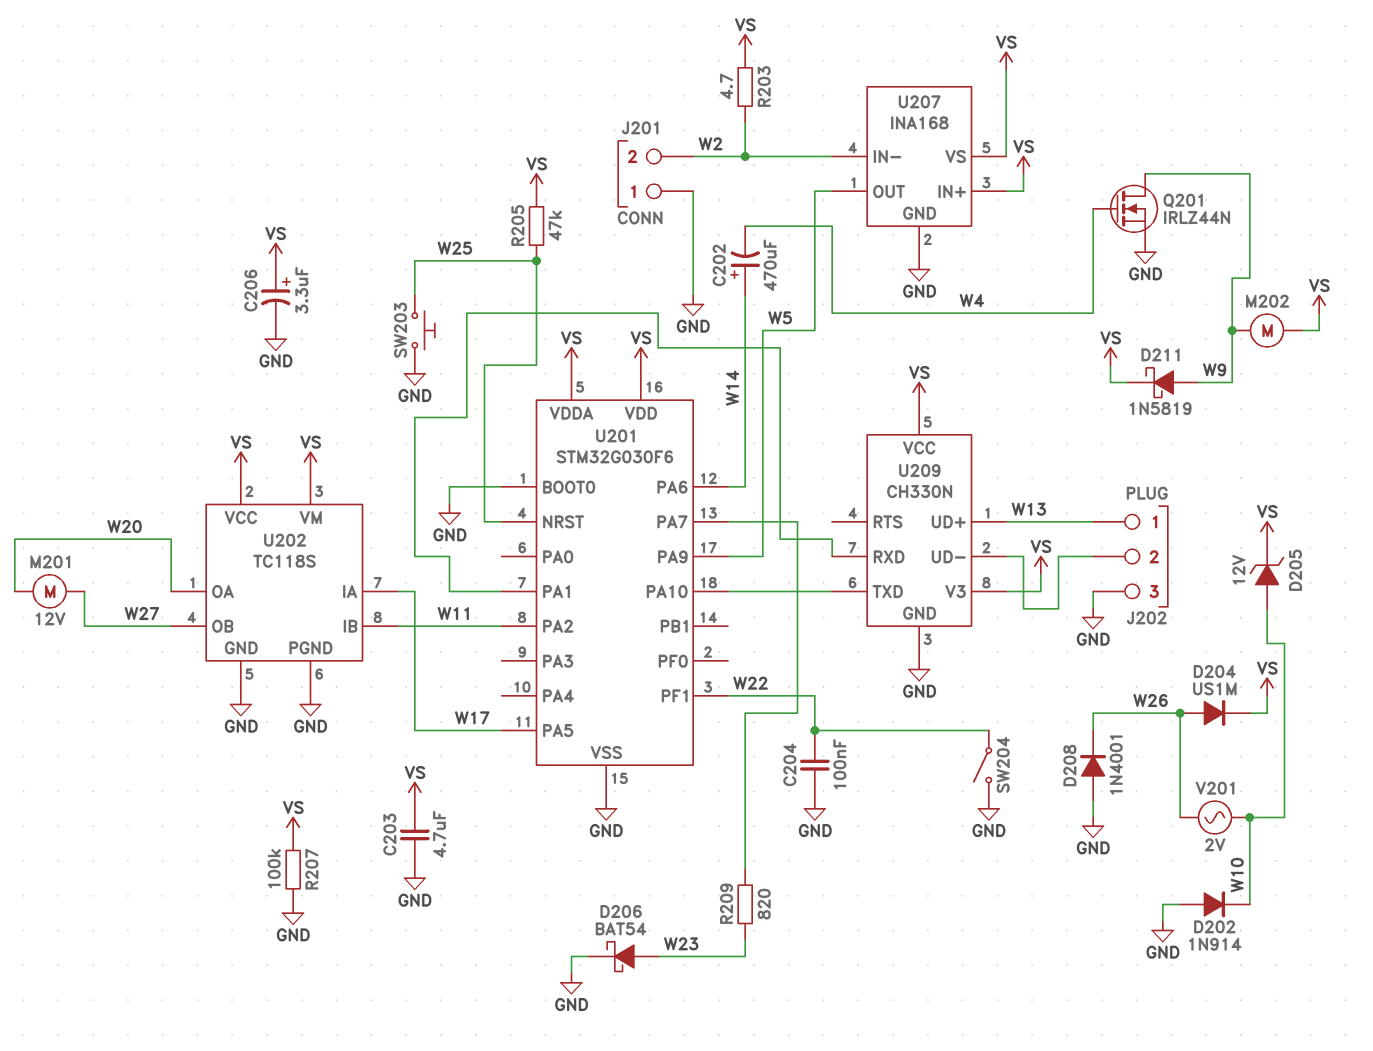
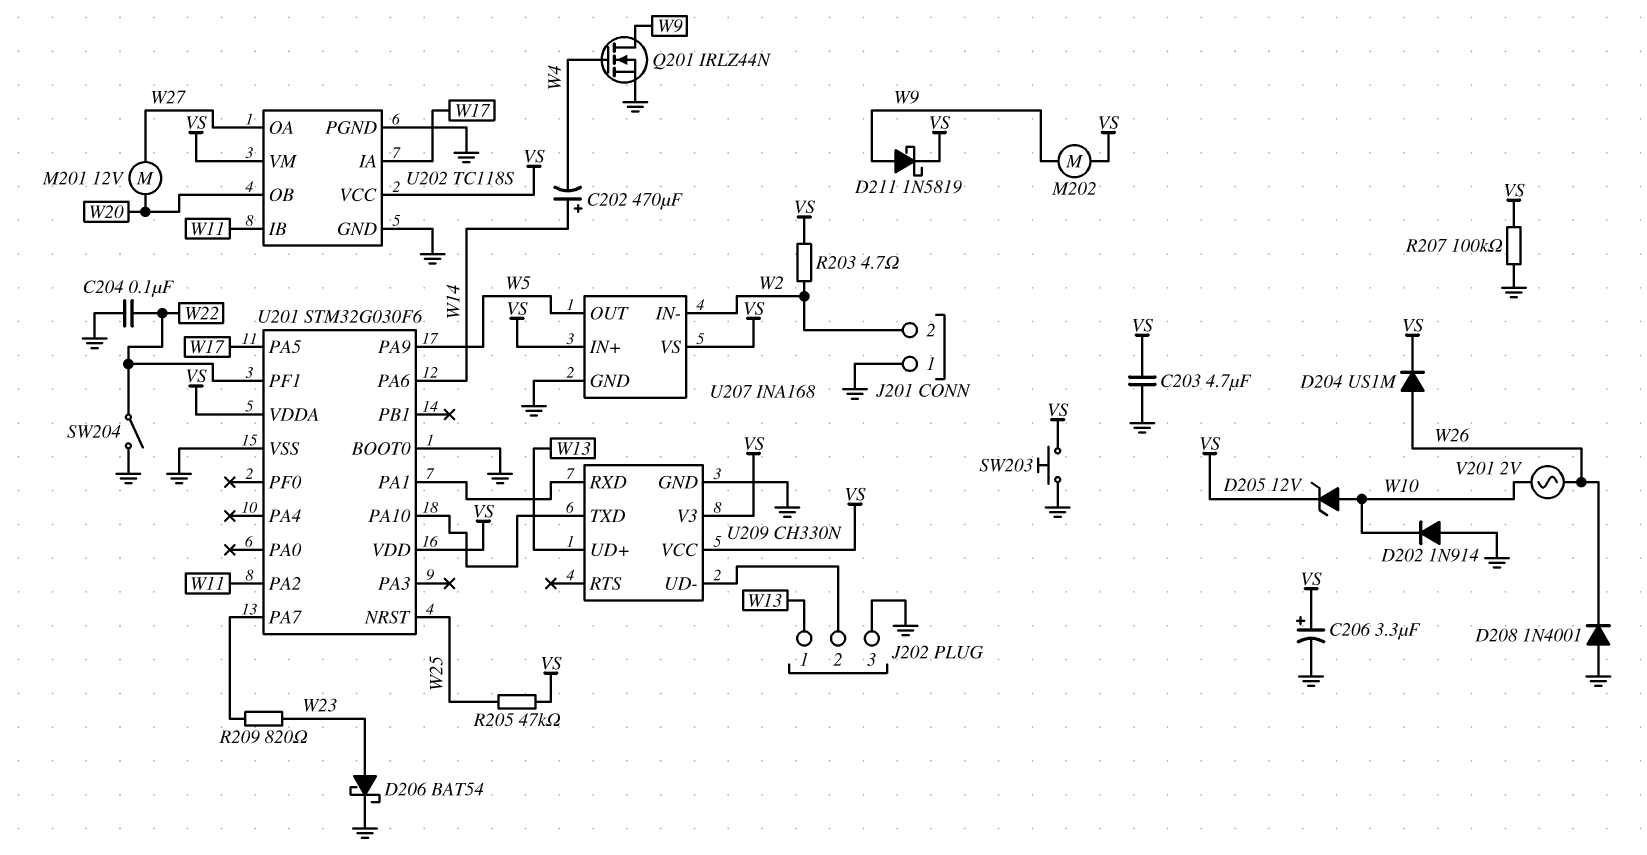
SW203: button (GND, W25) -> button (GND, VS)
U202 pin OA: W20 -> W27
U202 pin OB: W27 -> W20

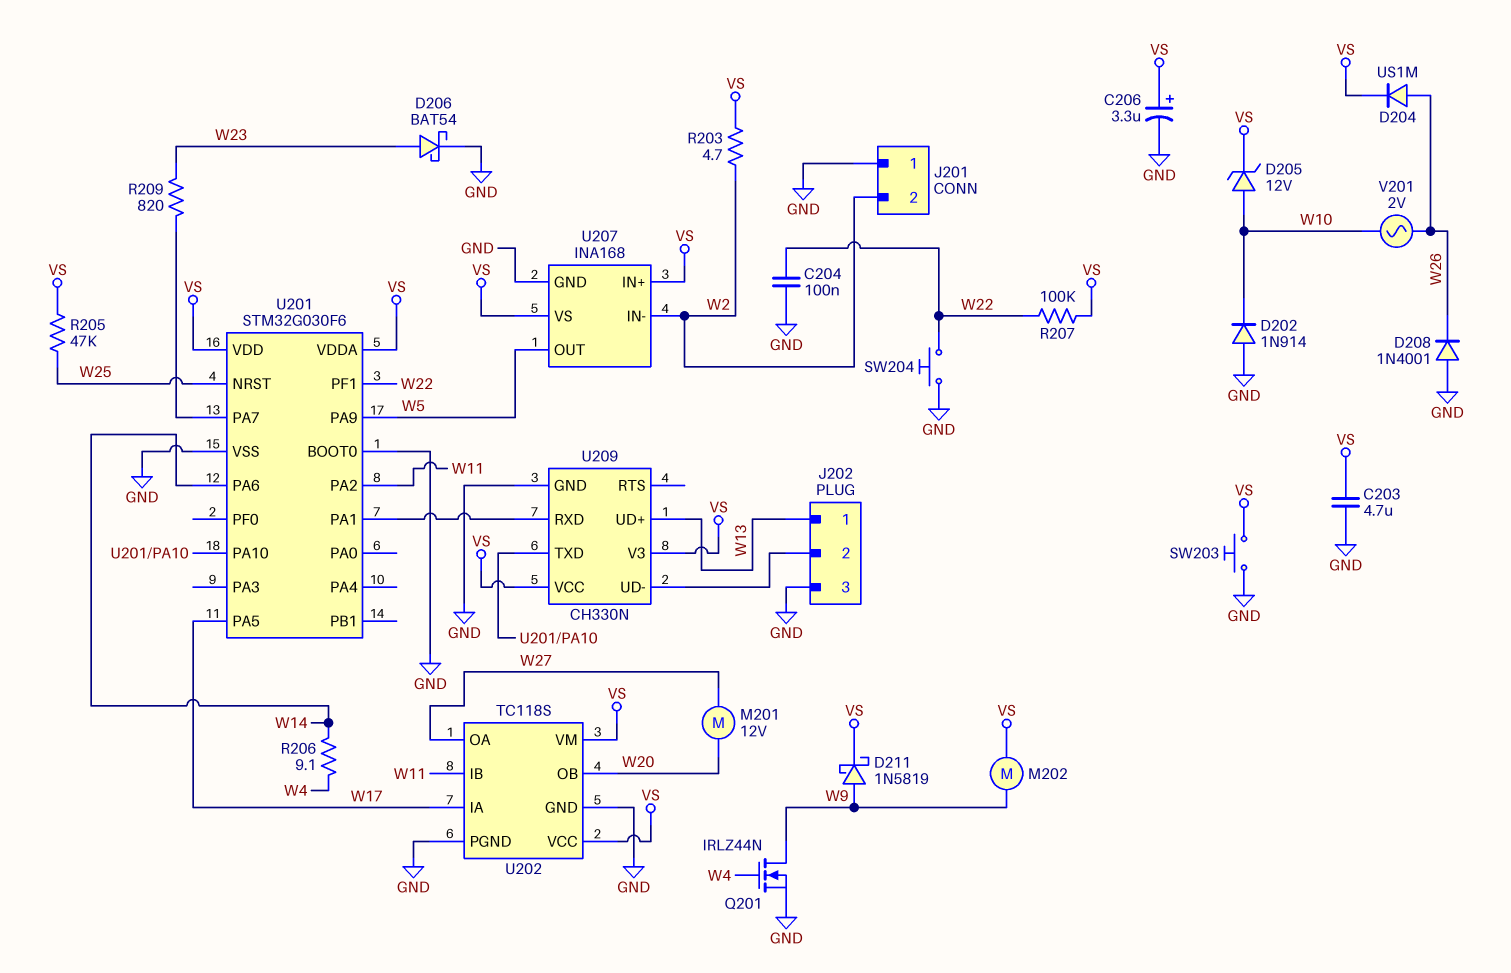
C202: 470uF (plus W14, minus W4) -> none
R206: none -> 9.1 (W4, W14)
R207: 100k (GND, VS) -> 100k (VS, W22)
SW204: switch (GND, W22) -> button (GND, W22)

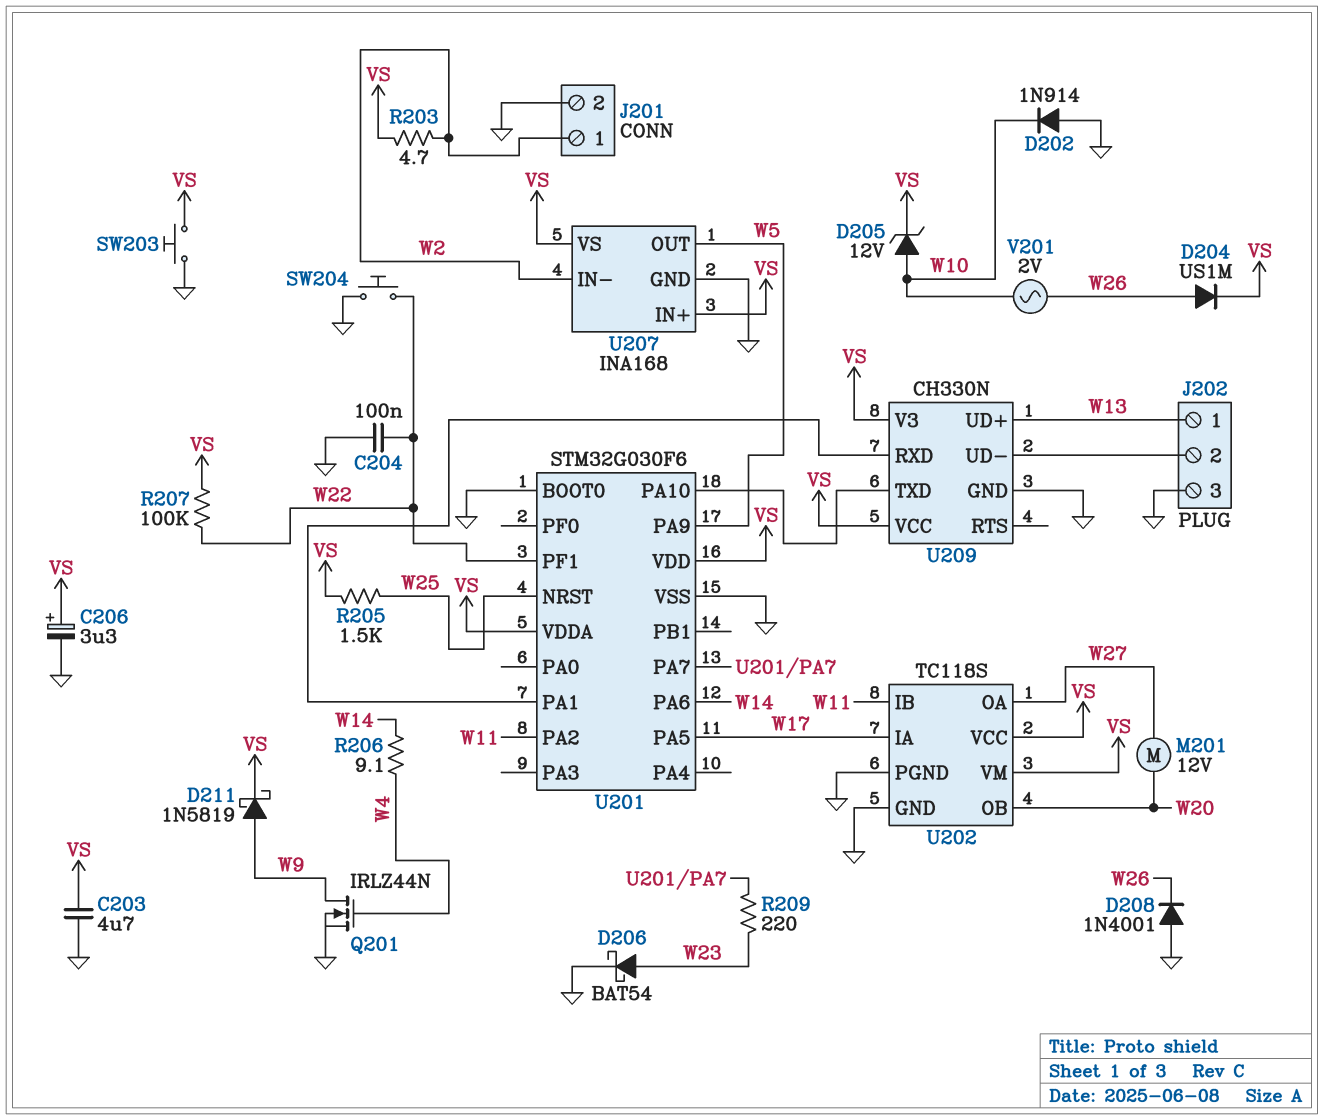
J201 pin 1: GND -> W2
J201 pin 2: W2 -> GND
M202: motor (VS, W9) -> none
R205: 47k (VS, W25) -> 1.5k (VS, W25)
R209: 820 (U201/PA7, W23) -> 220 (U201/PA7, W23)

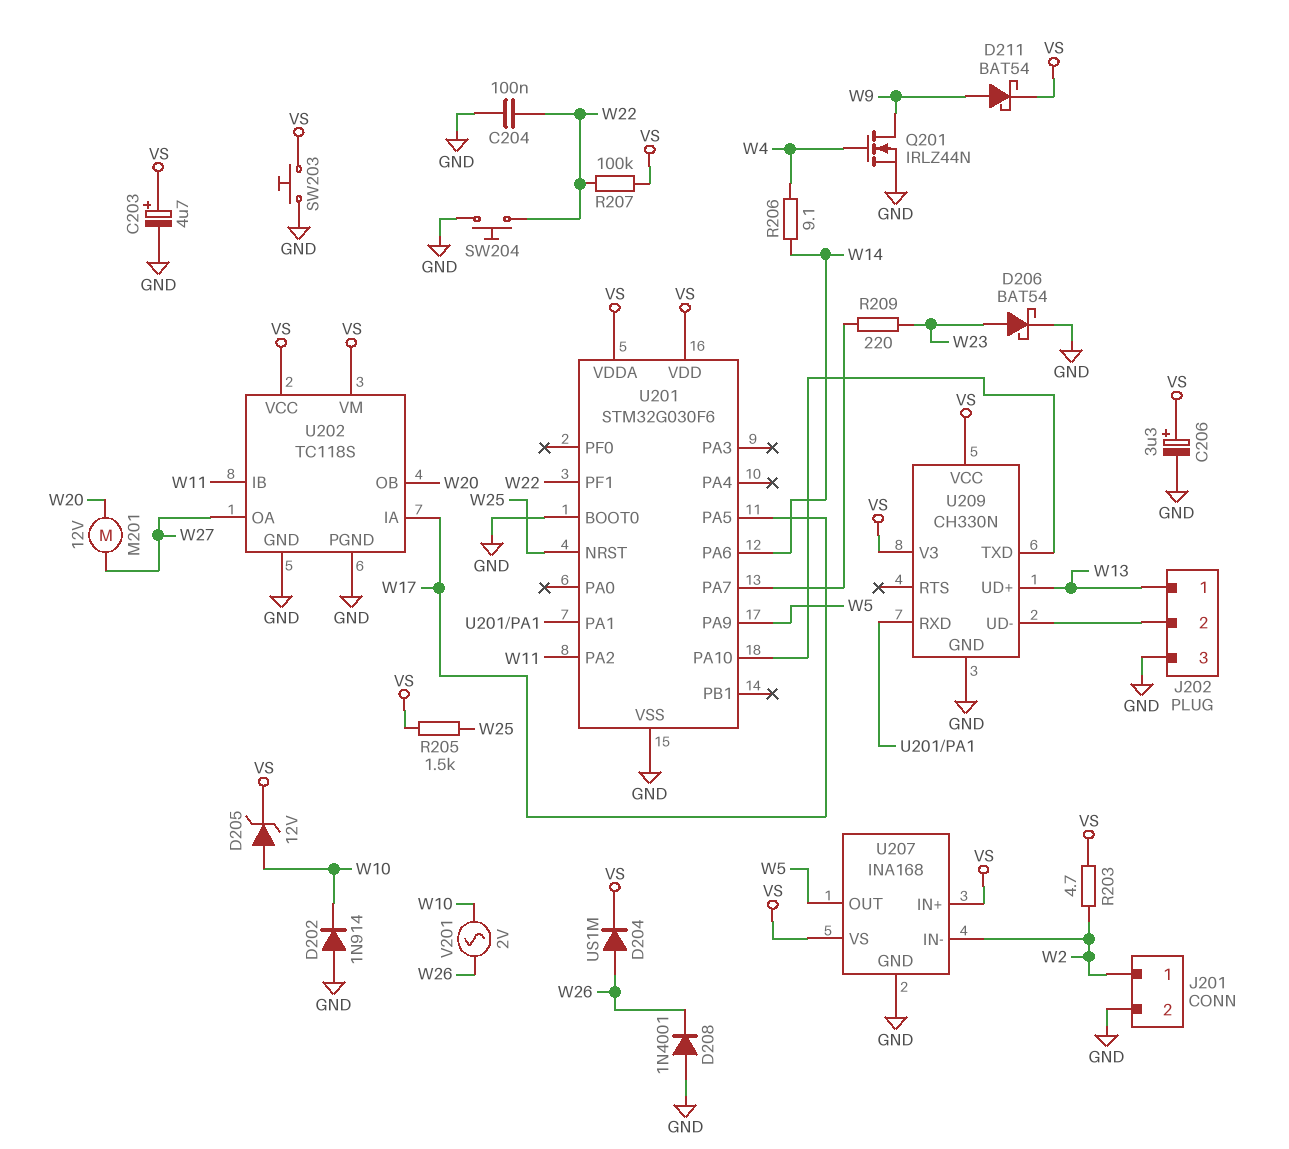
C203: 4.7uF (GND, VS) -> 4.7uF (plus VS, minus GND)
D211: schottky 1N5819 (A W9, K VS) -> schottky BAT54 (A W9, K VS)

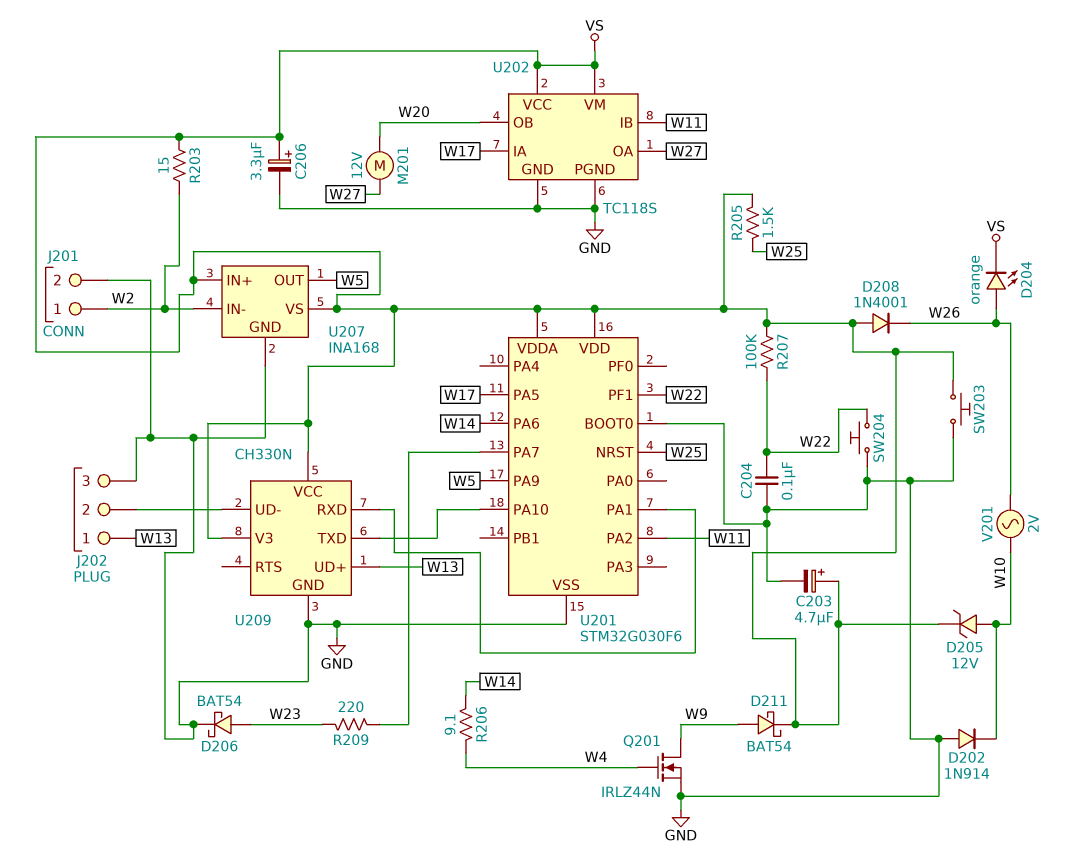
D204: diode US1M (A W26, K VS) -> LED orange (A W26, K VS)
D208: diode 1N4001 (A GND, K W26) -> diode 1N4001 (A VS, K W26)
R203: 4.7 (VS, W2) -> 15 (VS, W2)

